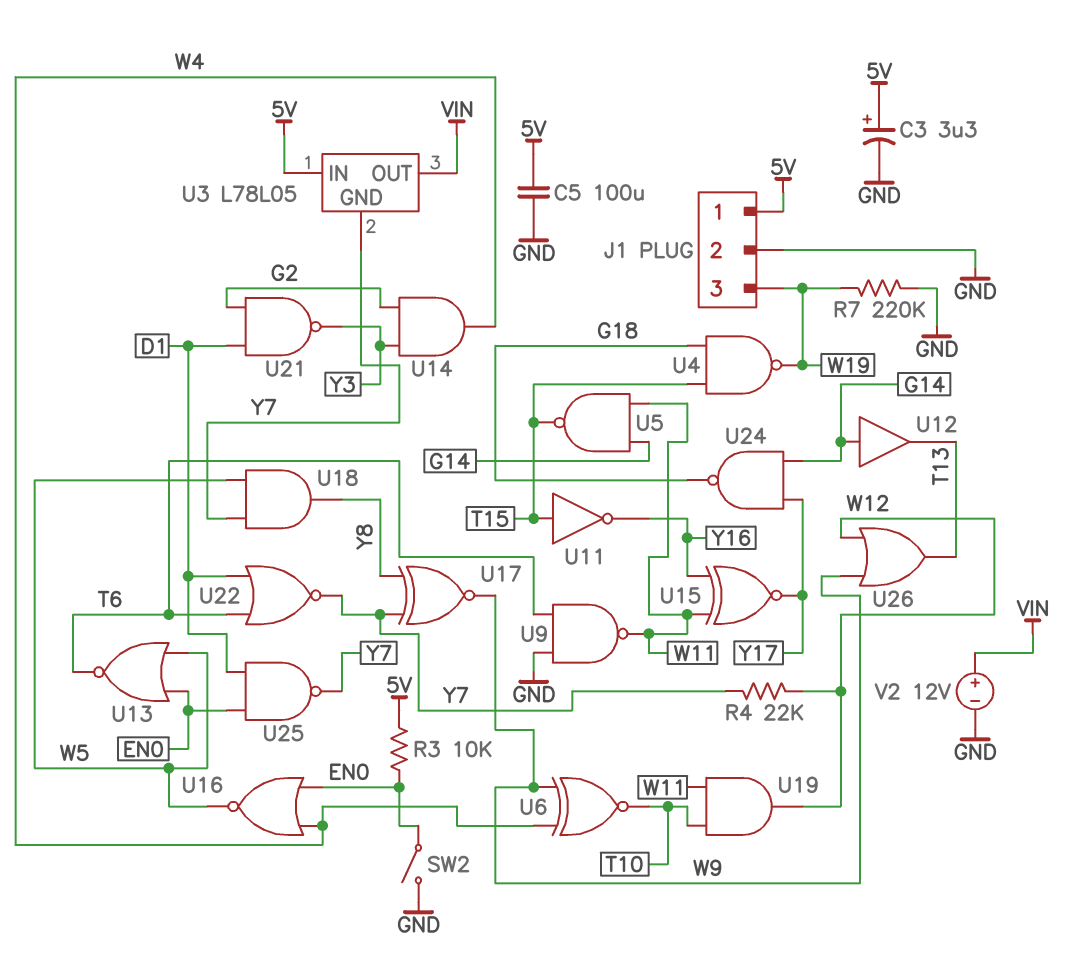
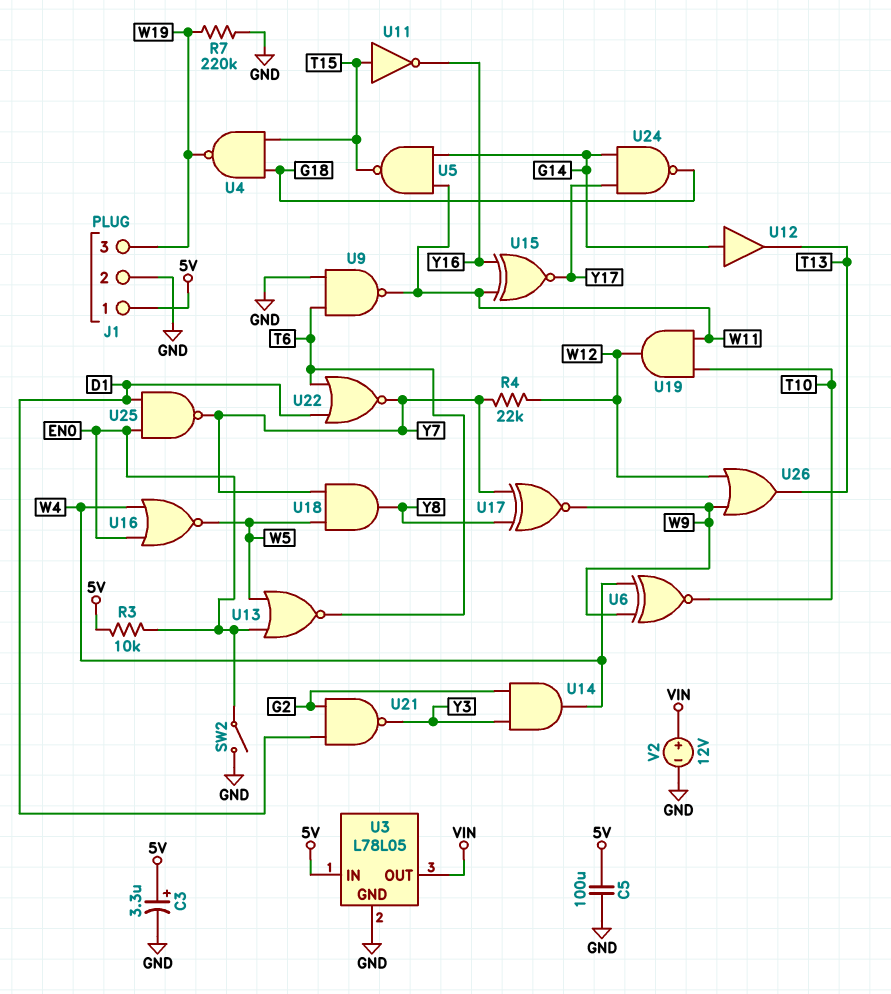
U3 pin GND: Y7 -> GND

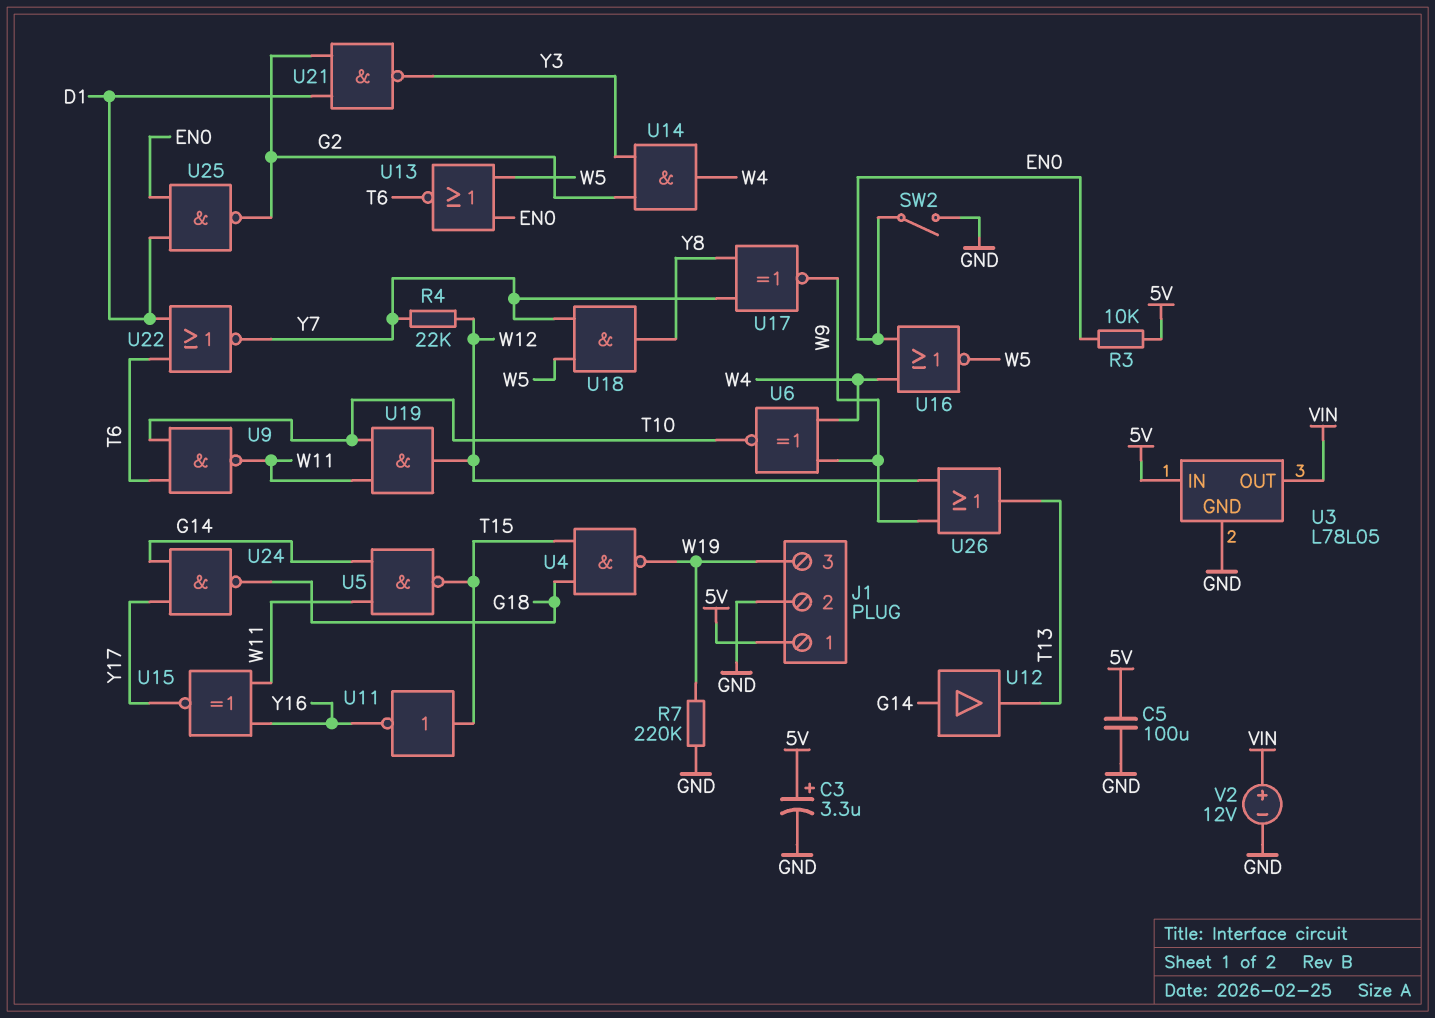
U9: NAND (in GND, in T6, out W11) -> NAND (in T6, in T10, out W11)
U25: NAND (in D1, in EN0, out Y7) -> NAND (in D1, in EN0, out G2)

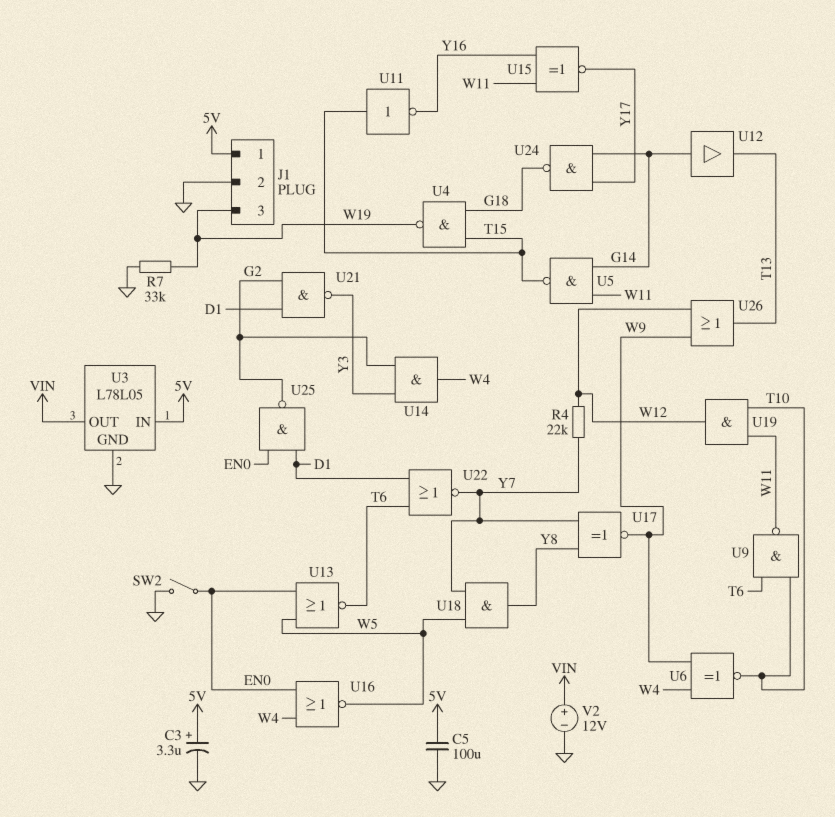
R3: 10k (5V, EN0) -> none
R7: 220k (GND, W19) -> 33k (GND, W19)

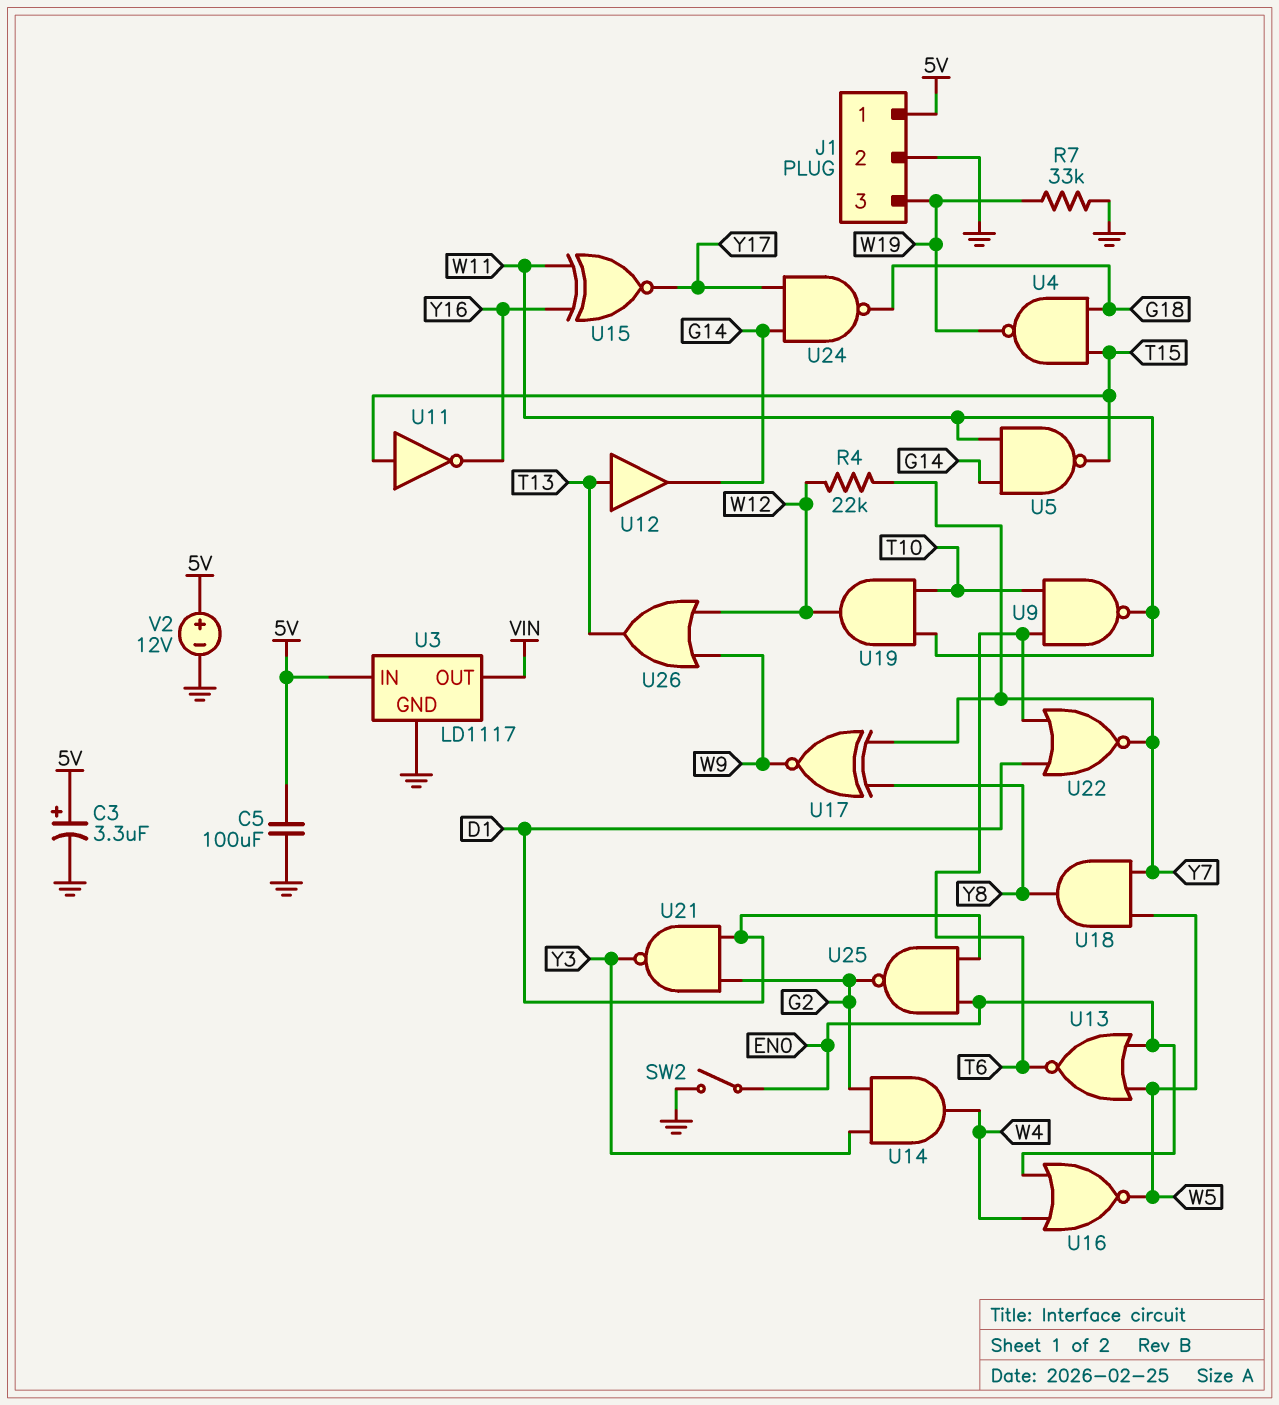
U3: L78L05 -> LD1117
U6: XNOR (in W4, in W9, out T10) -> none
U12: buffer (in G14, out T13) -> buffer (in T13, out G14)
V2: 12V (plus VIN, minus GND) -> 12V (plus 5V, minus GND)

